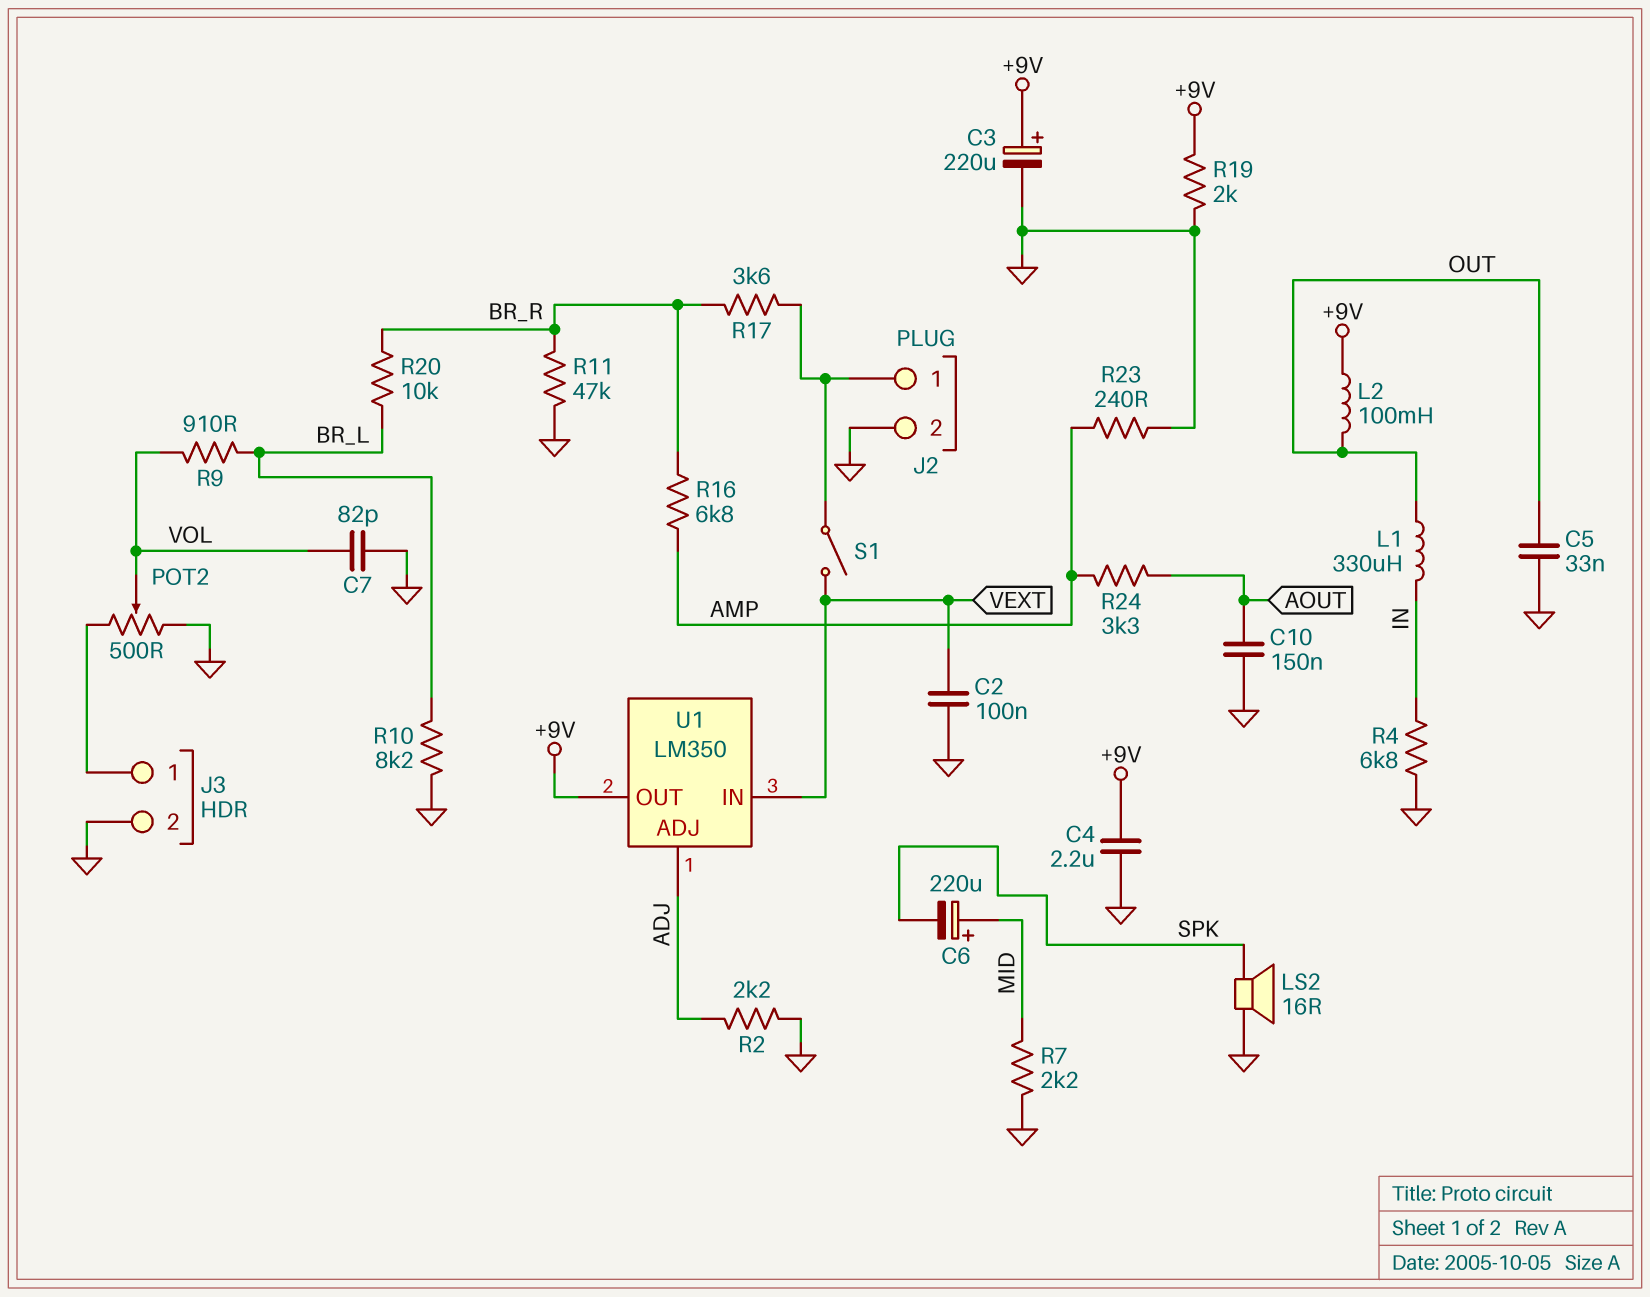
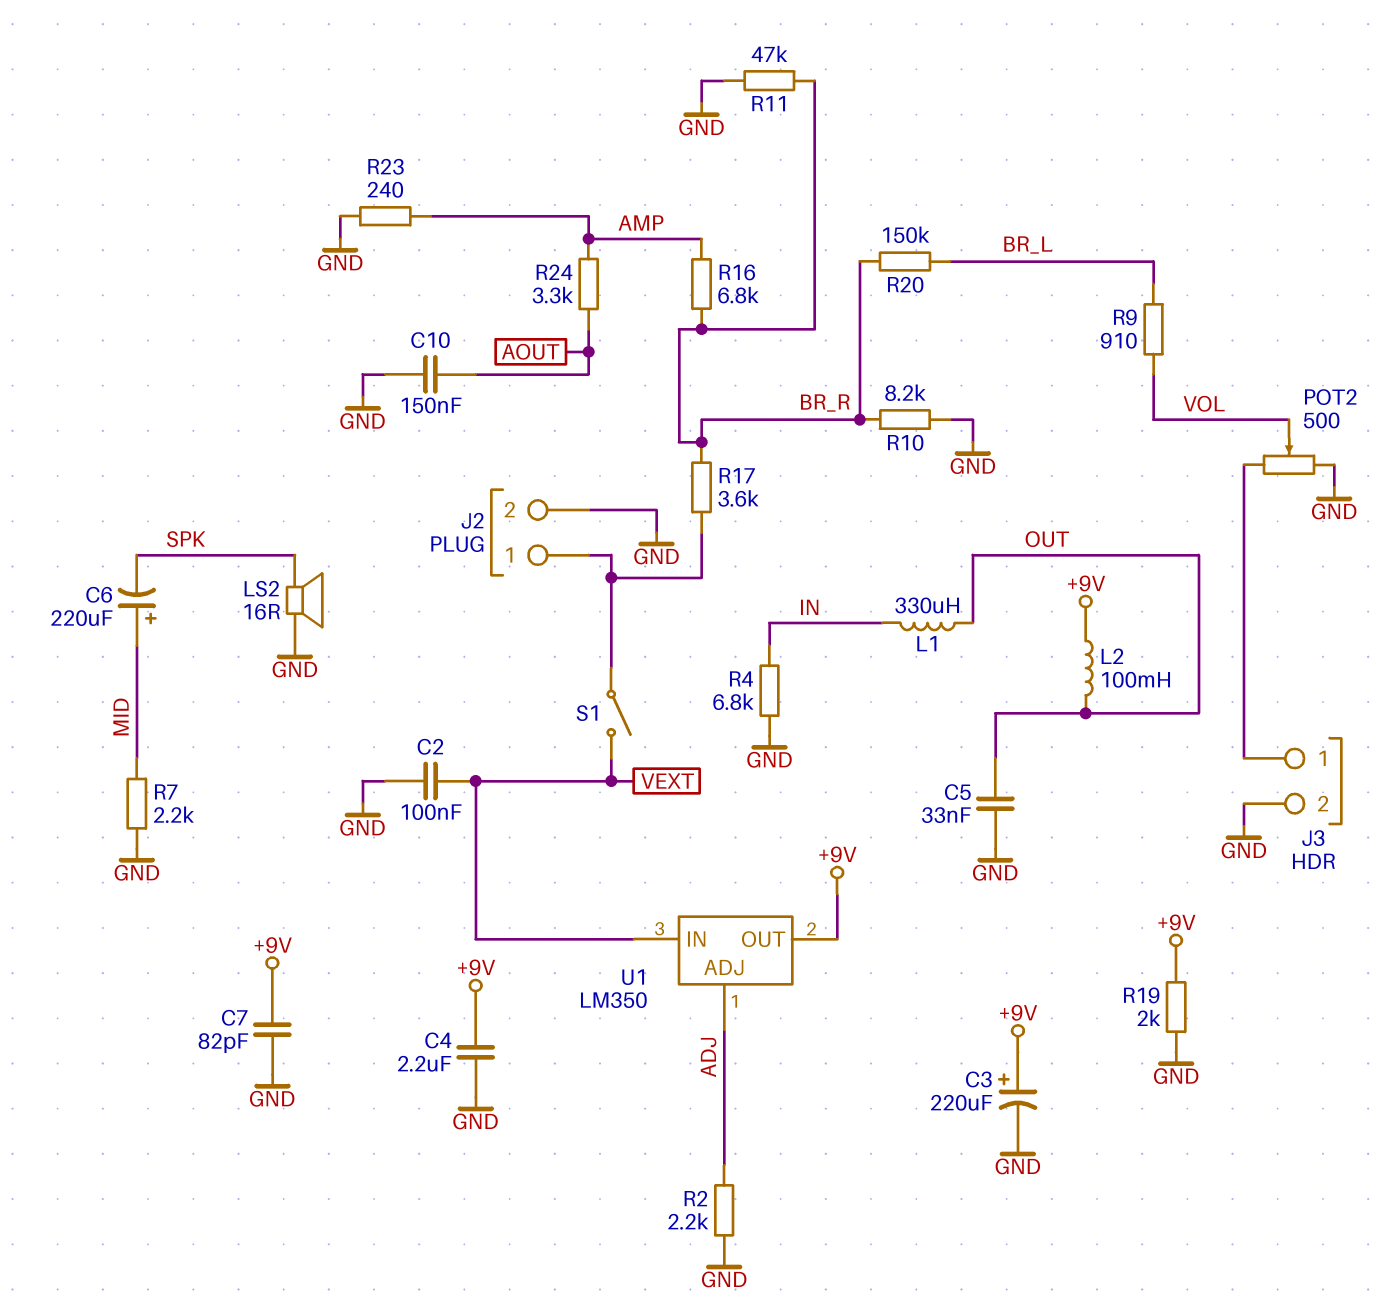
C7: 82pF (GND, VOL) -> 82pF (+9V, GND)
R10: 8.2k (BR_L, GND) -> 8.2k (BR_R, GND)
R20: 10k (BR_L, BR_R) -> 150k (BR_L, BR_R)

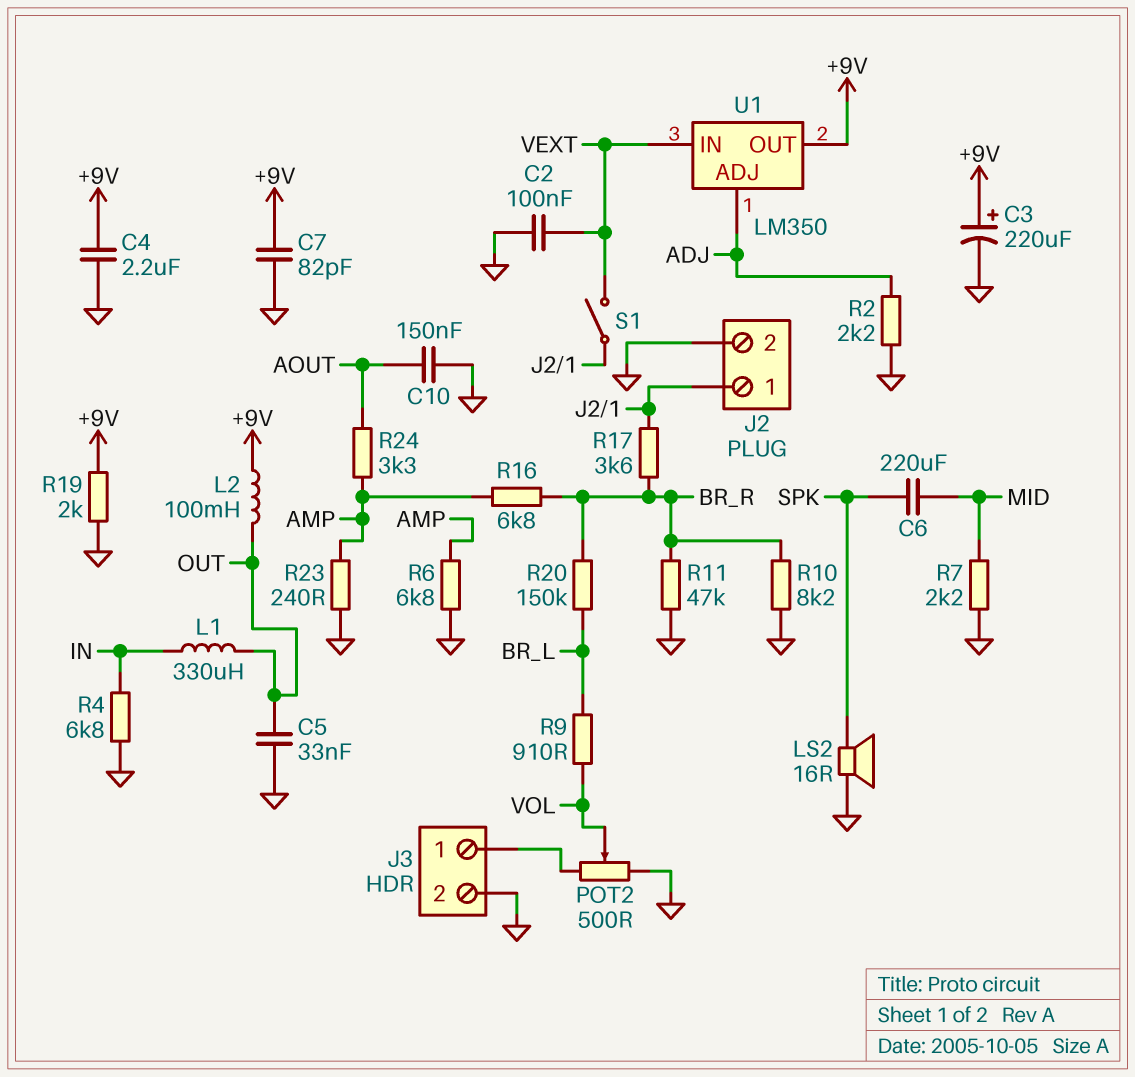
C6: 220uF (plus MID, minus SPK) -> 220uF (MID, SPK)
R6: none -> 6.8k (AMP, GND)

